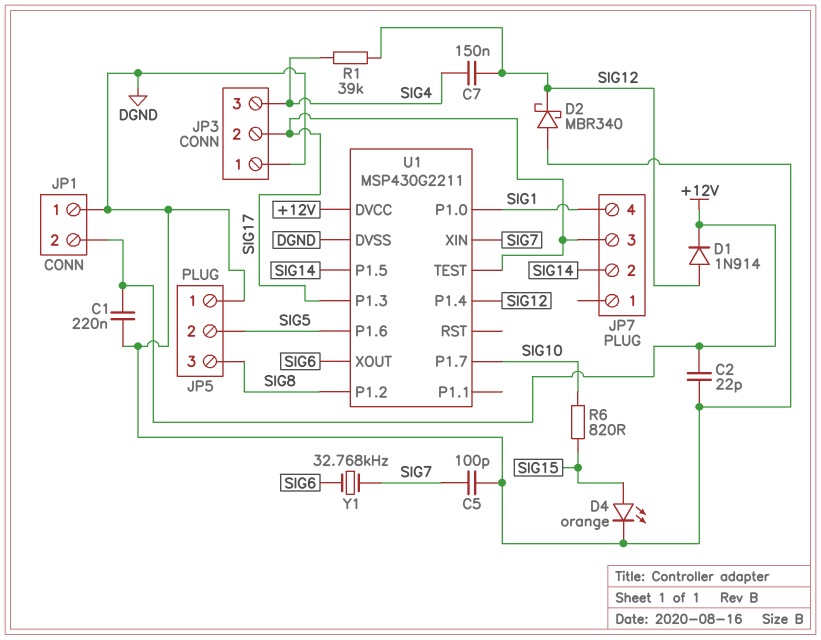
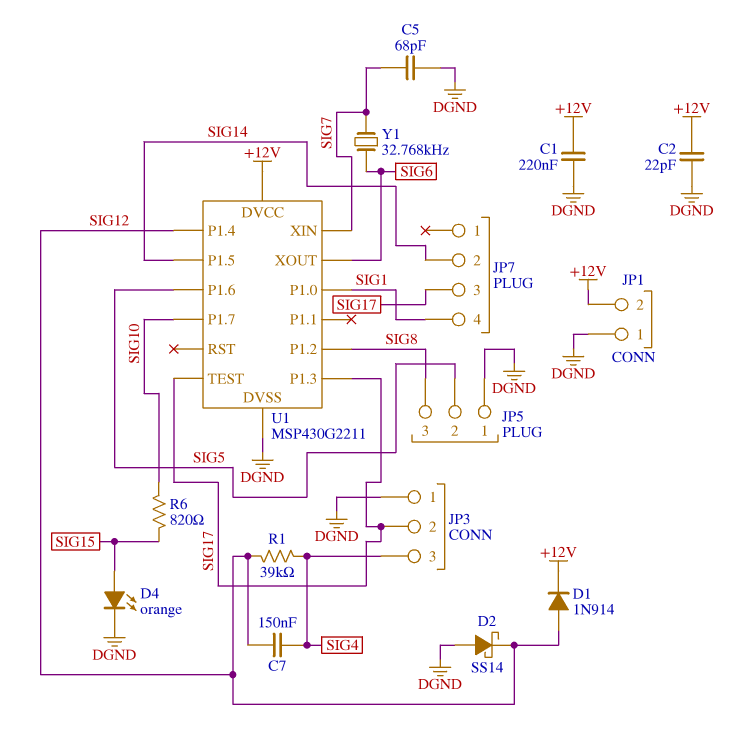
C5: 100pF (DGND, SIG7) -> 68pF (DGND, SIG7)
D2: schottky MBR340 (A DGND, K SIG12) -> schottky SS14 (A DGND, K SIG12)

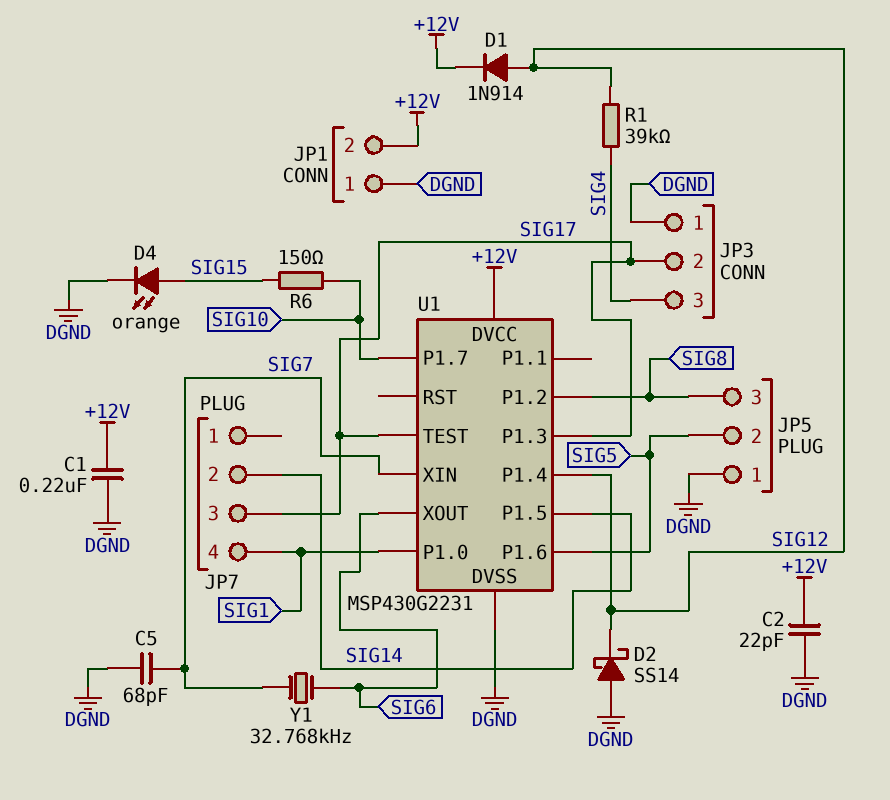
C7: 150nF (SIG4, SIG12) -> none
R6: 820 (SIG10, SIG15) -> 150 (SIG10, SIG15)
U1: MSP430G2211 -> MSP430G2231

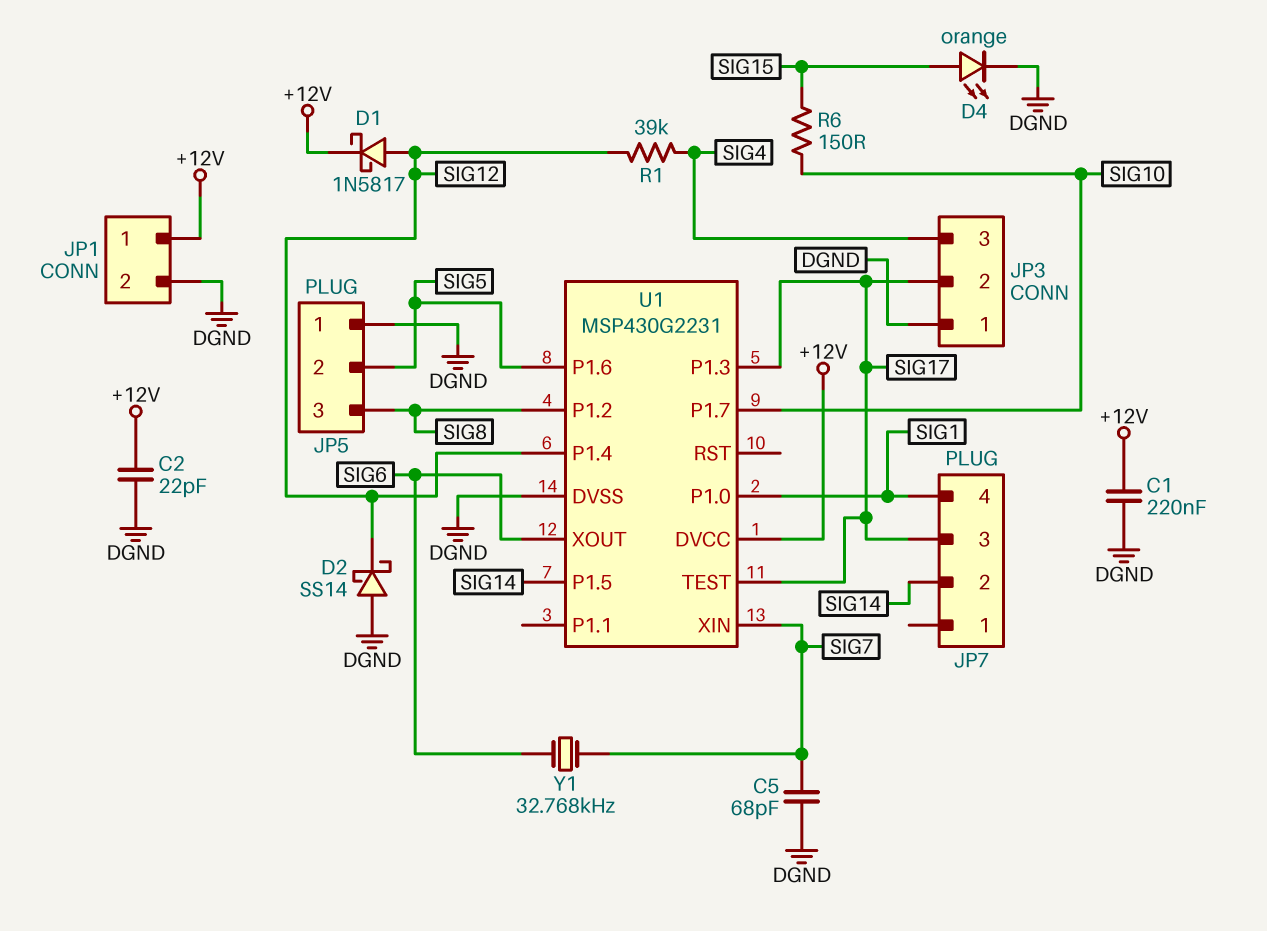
D1: diode 1N914 (A SIG12, K +12V) -> schottky 1N5817 (A SIG12, K +12V)
JP1 pin 1: DGND -> +12V
JP1 pin 2: +12V -> DGND

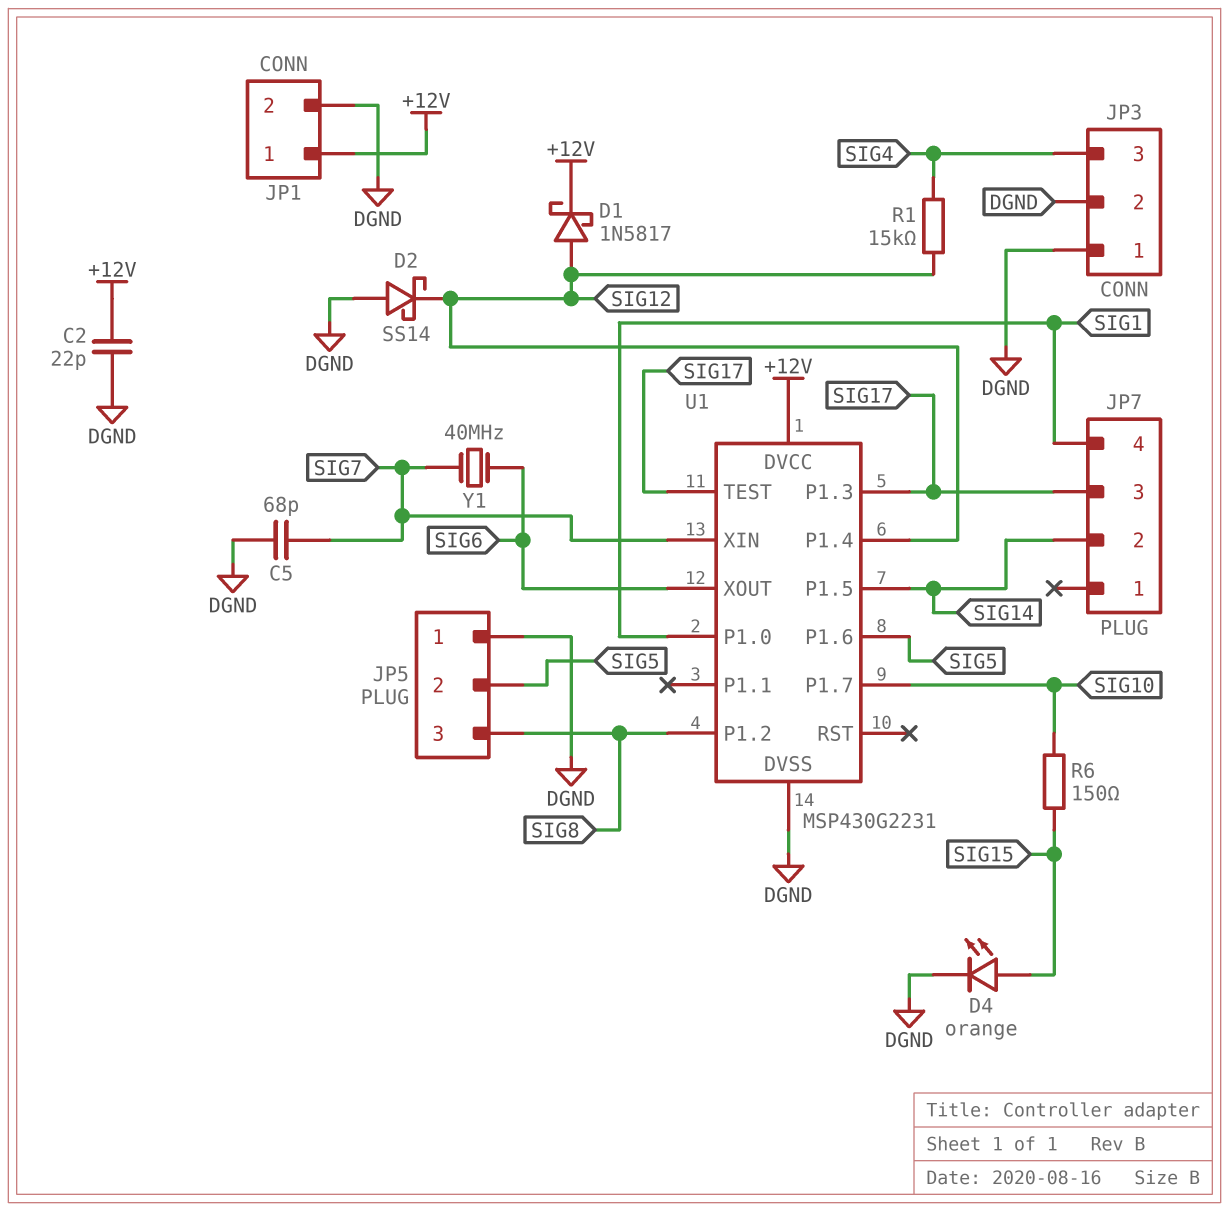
C1: 220nF (+12V, DGND) -> none
JP3 pin 2: SIG17 -> DGND
R1: 39k (SIG4, SIG12) -> 15k (SIG4, SIG12)
Y1: 32.768kHz (SIG6, SIG7) -> 40MHz (SIG6, SIG7)

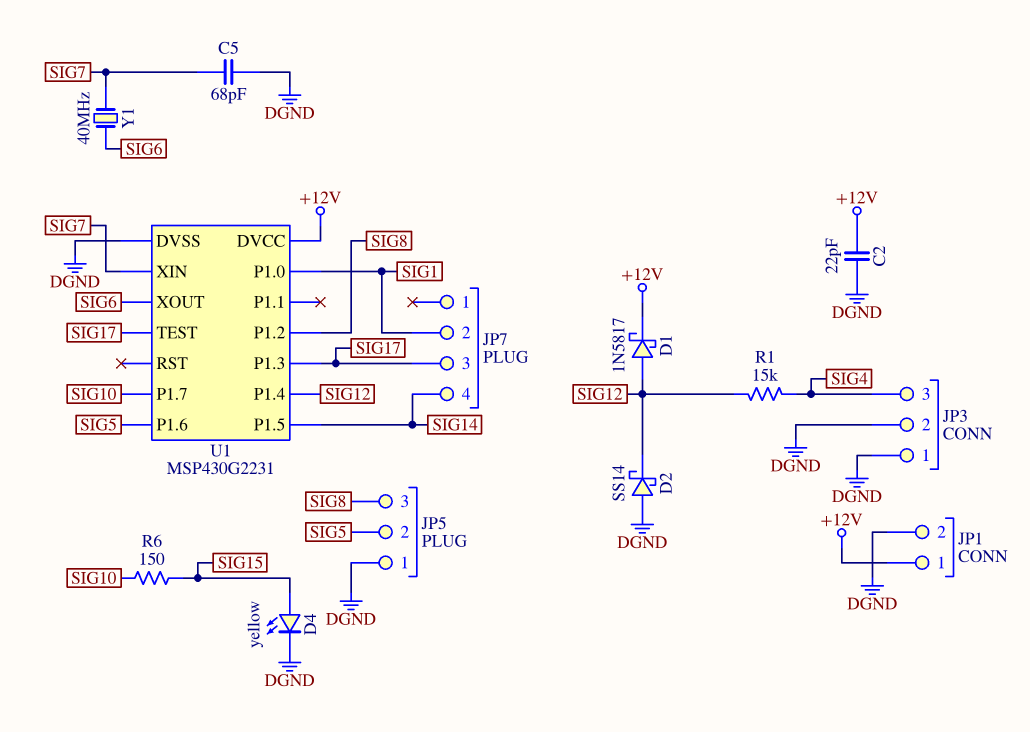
D4: LED orange (A SIG15, K DGND) -> LED yellow (A SIG15, K DGND)
JP7 pin 2: SIG14 -> SIG1
JP7 pin 4: SIG1 -> SIG14

